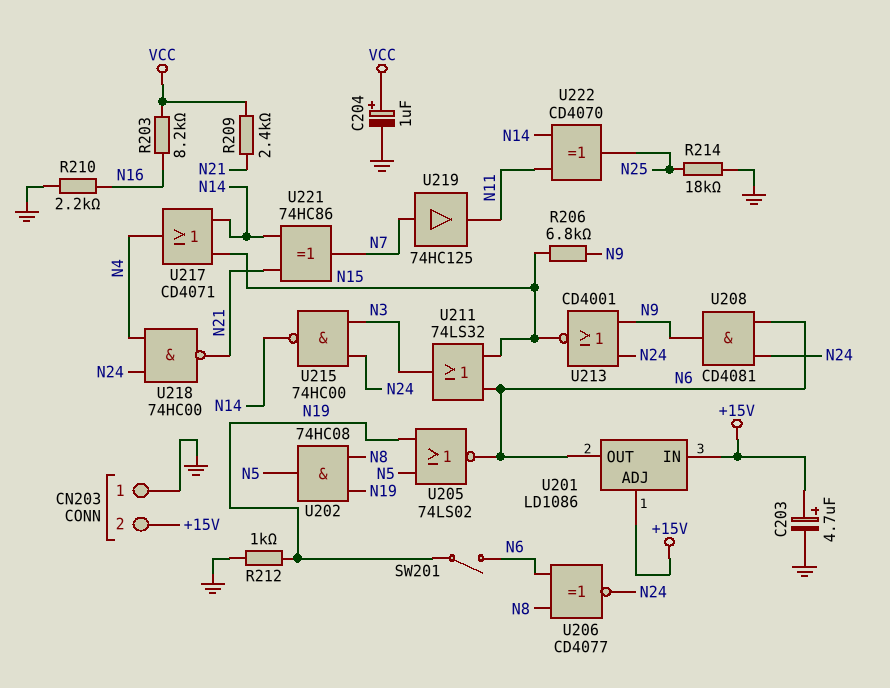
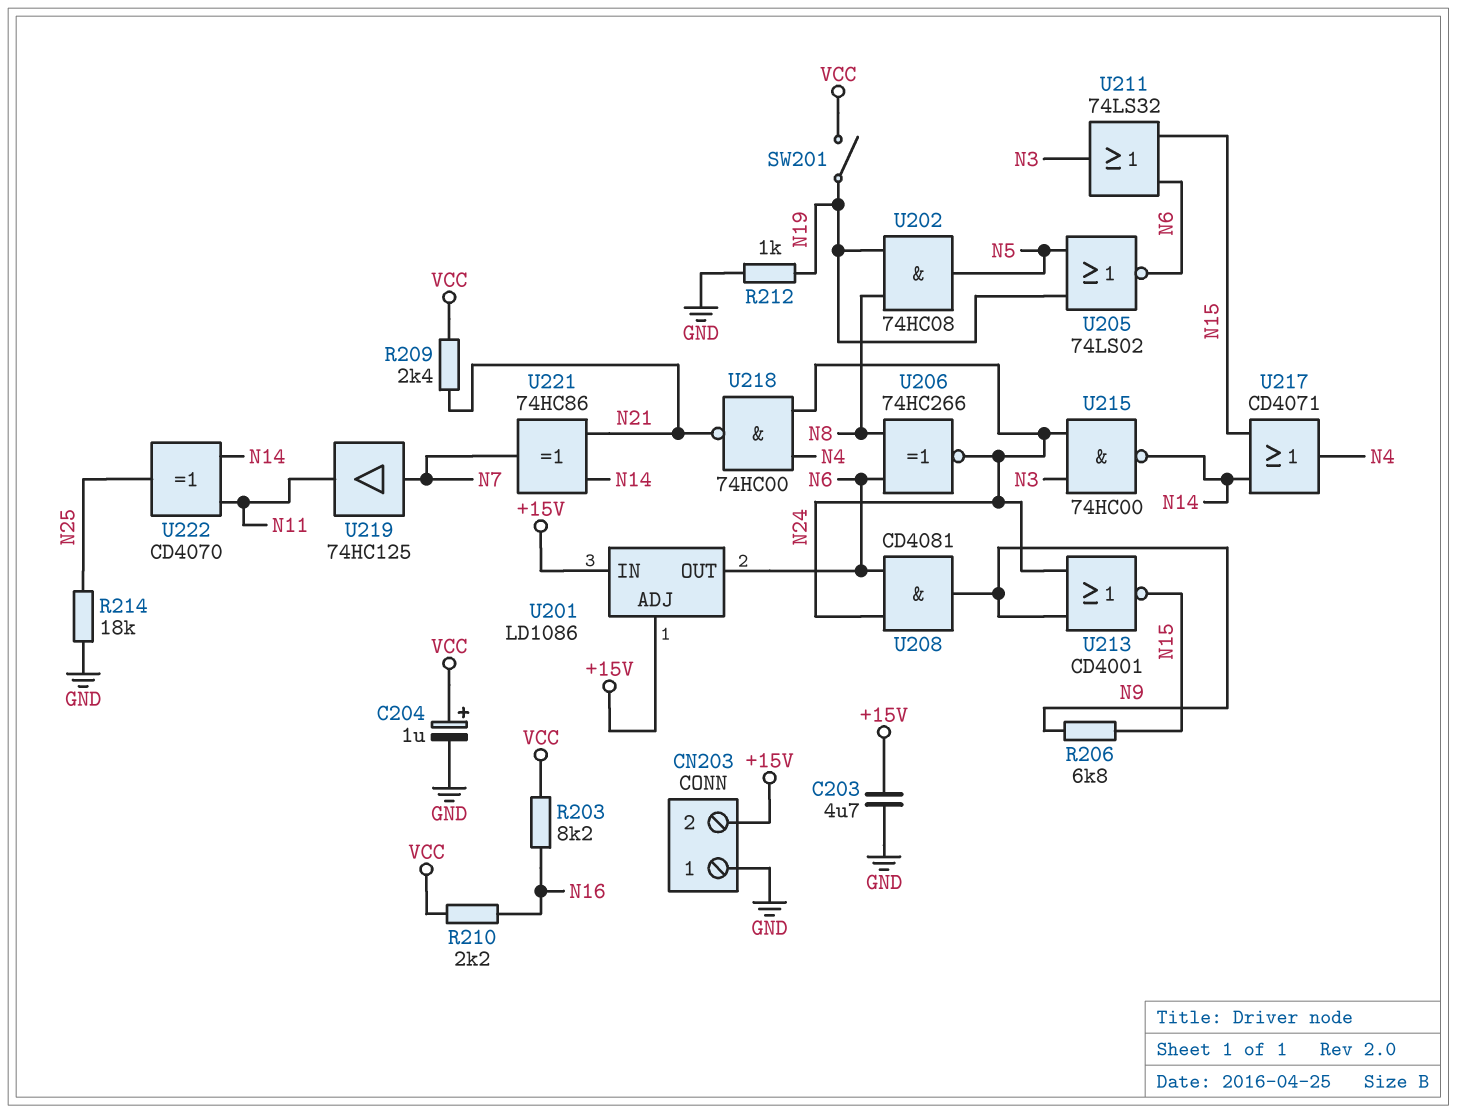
C203: 4.7uF (plus +15V, minus GND) -> 4.7uF (+15V, GND)
R210: 2.2k (GND, N16) -> 2.2k (N16, VCC)
SW201: switch (N6, N19) -> switch (N19, VCC)
U206: XNOR CD4077 (in N6, in N8, out N24) -> XNOR 74HC266 (in N6, in N8, out N24)

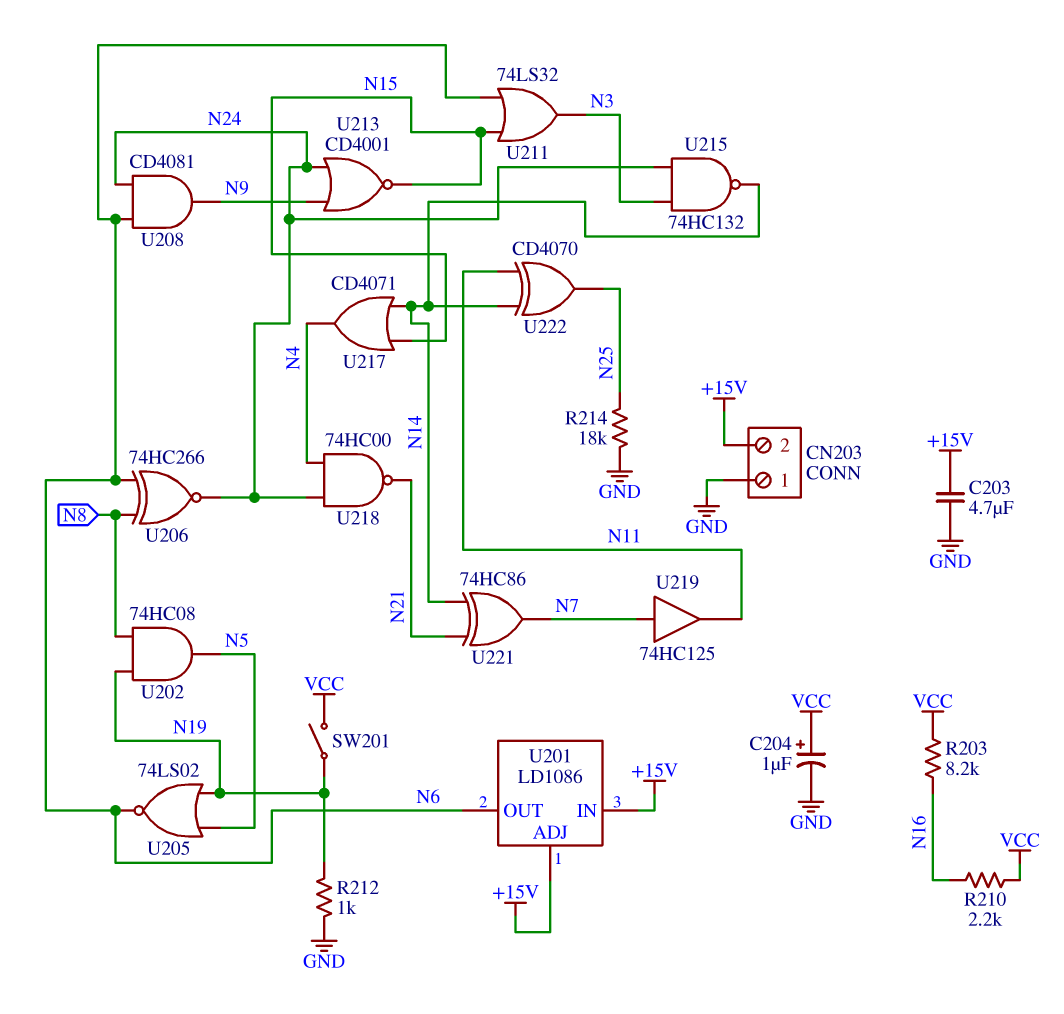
R206: 6.8k (N9, N15) -> none
R209: 2.4k (N21, VCC) -> none
U215: NAND 74HC00 (in N3, in N24, out N14) -> NAND 74HC132 (in N3, in N24, out N14)

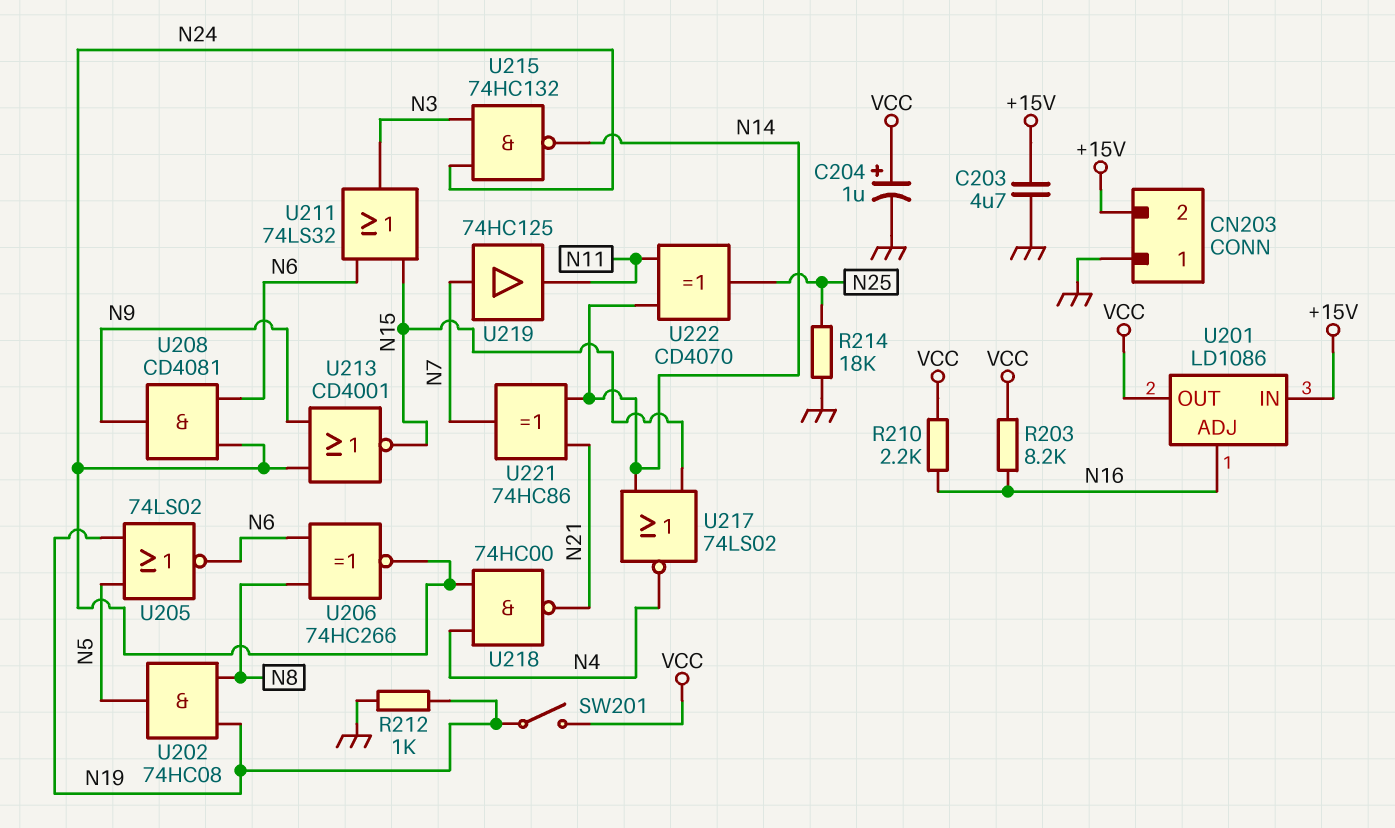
U201 pin ADJ: +15V -> N16
U201 pin OUT: N6 -> VCC
U217: OR CD4071 (in N14, in N15, out N4) -> NOR 74LS02 (in N14, in N15, out N4)

